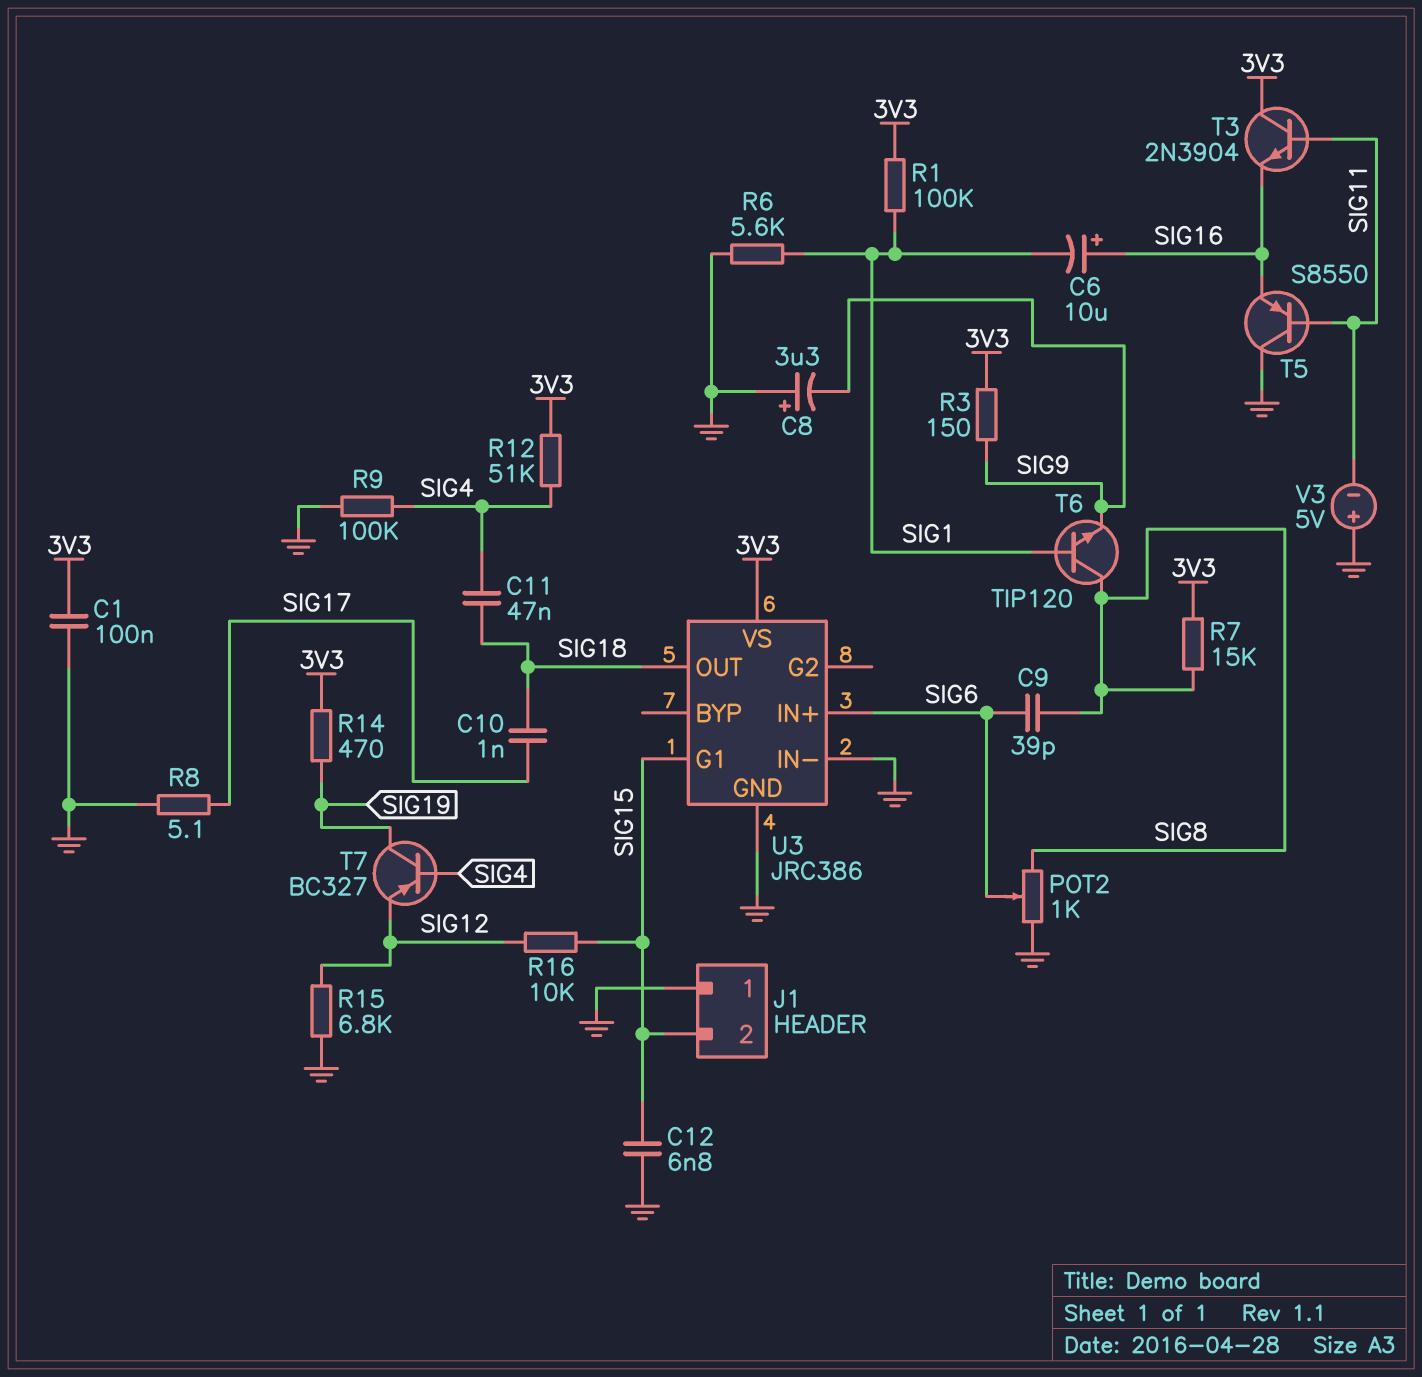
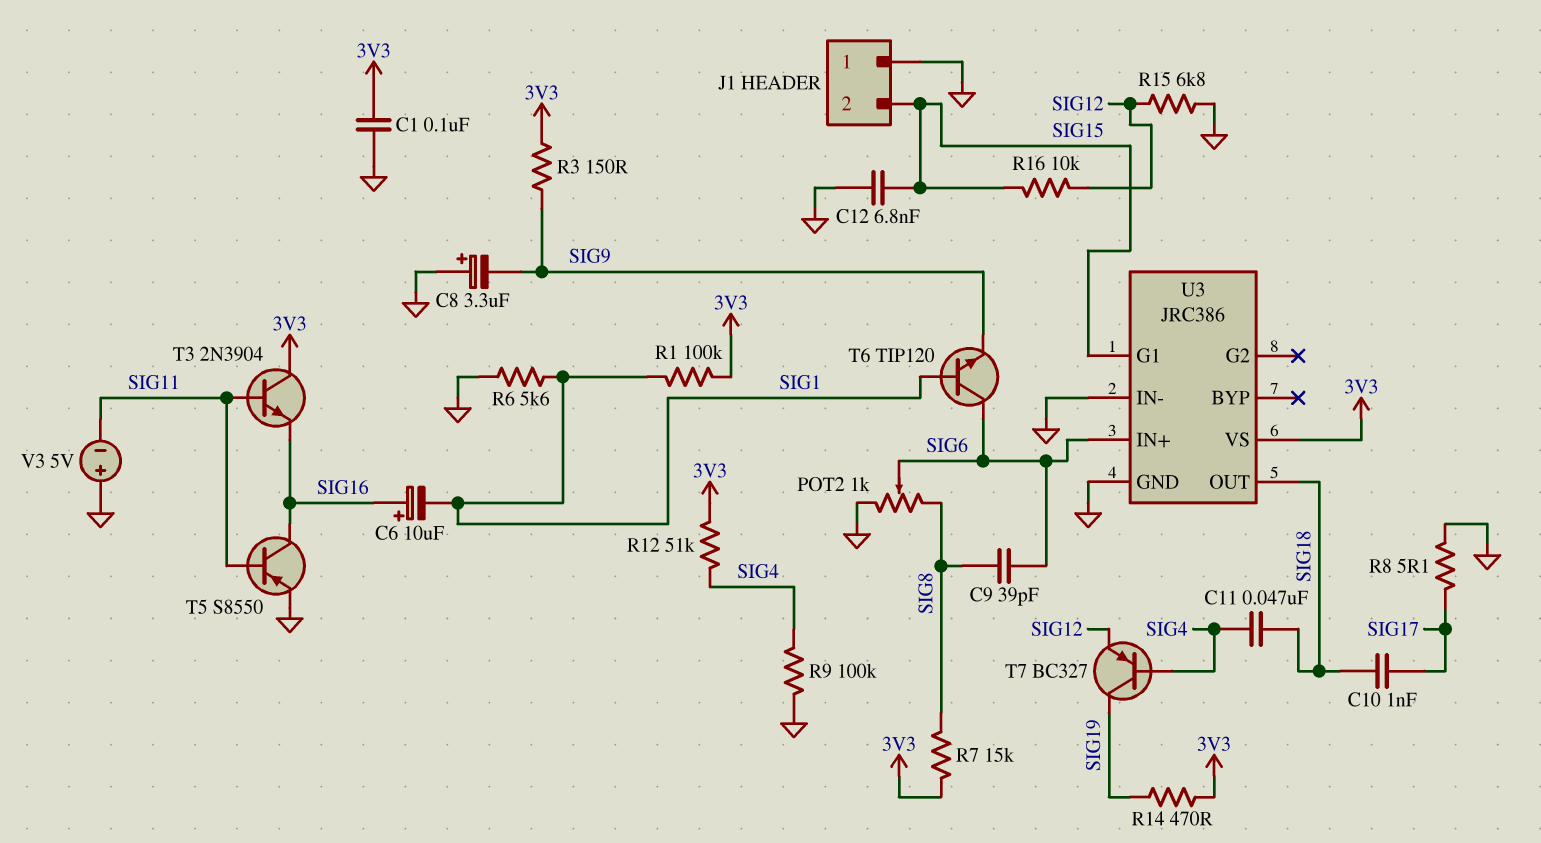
T5: PNP S8550 (B SIG11, C GND, E SIG16) -> PNP S8550 (B SIG11, C SIG16, E GND)
T6: NPN TIP120 (B SIG1, C SIG8, E SIG9) -> NPN TIP120 (B SIG1, C SIG6, E SIG9)

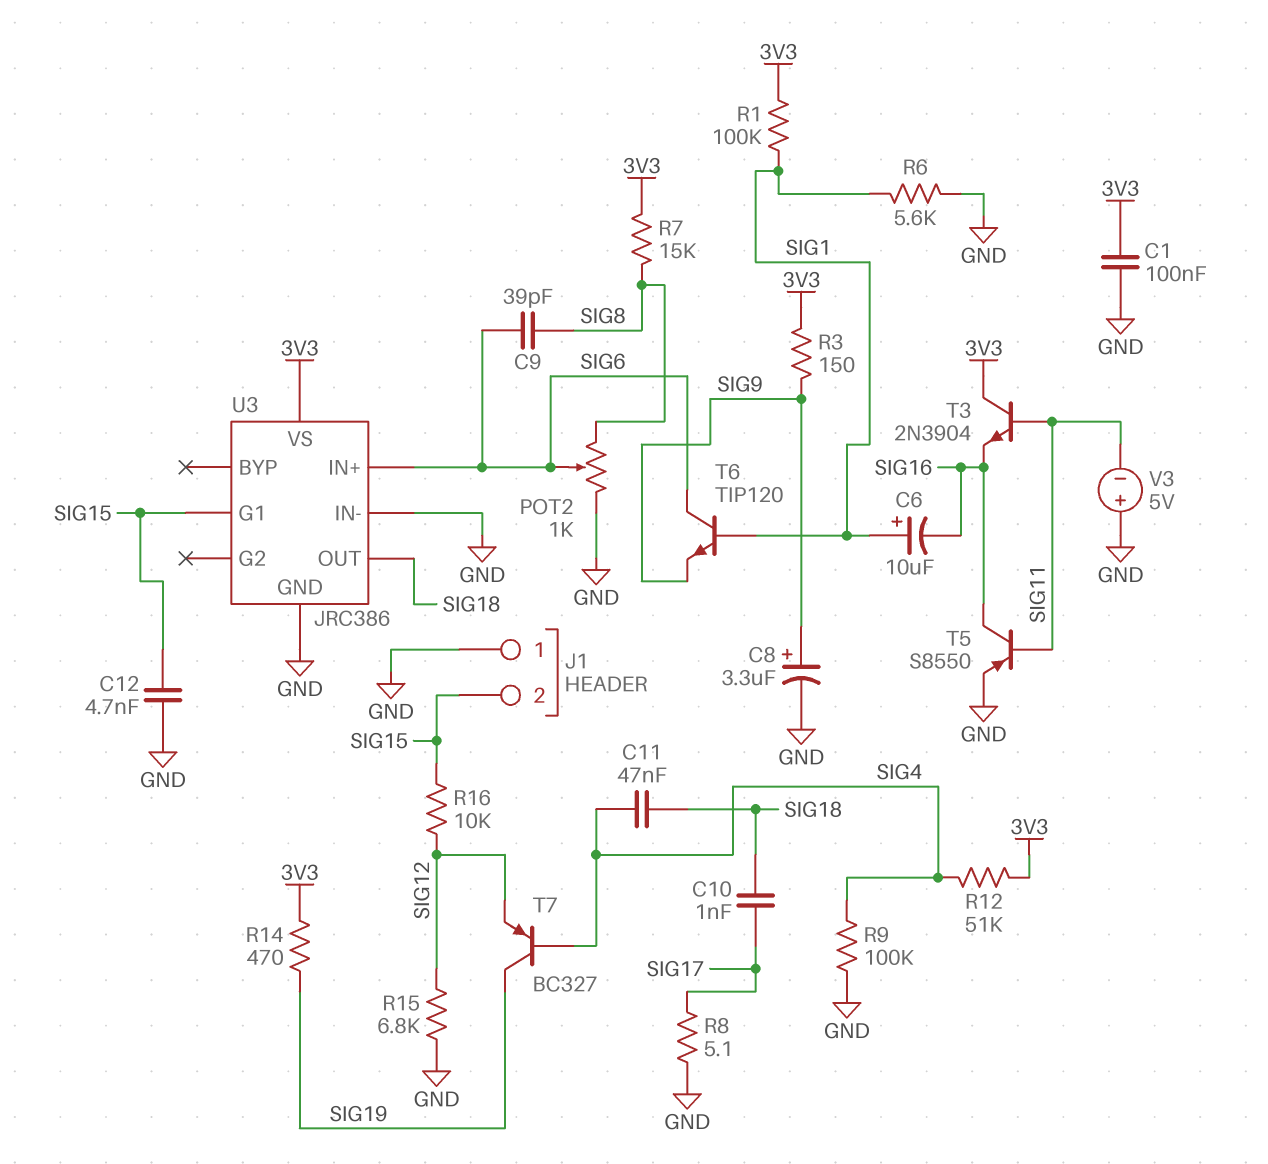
C6: 10uF (plus SIG16, minus SIG1) -> 10uF (plus SIG1, minus SIG16)
C8: 3.3uF (plus GND, minus SIG9) -> 3.3uF (plus SIG9, minus GND)
C12: 6.8nF (GND, SIG15) -> 4.7nF (GND, SIG15)

